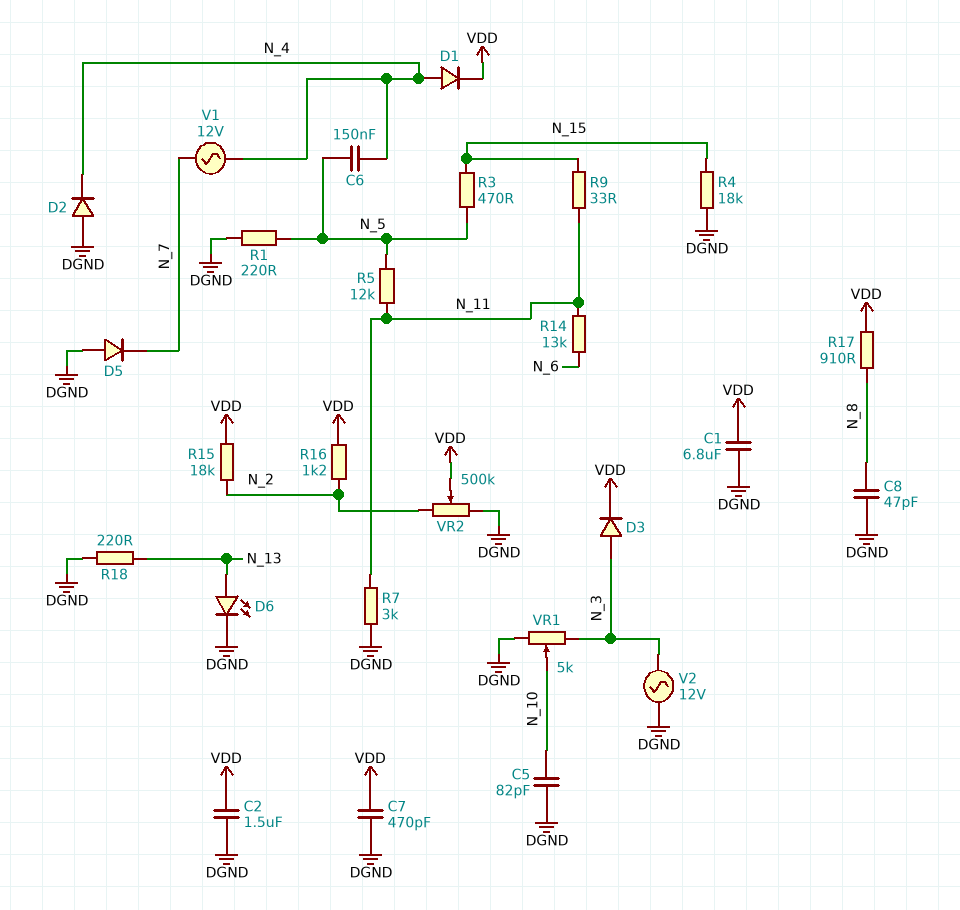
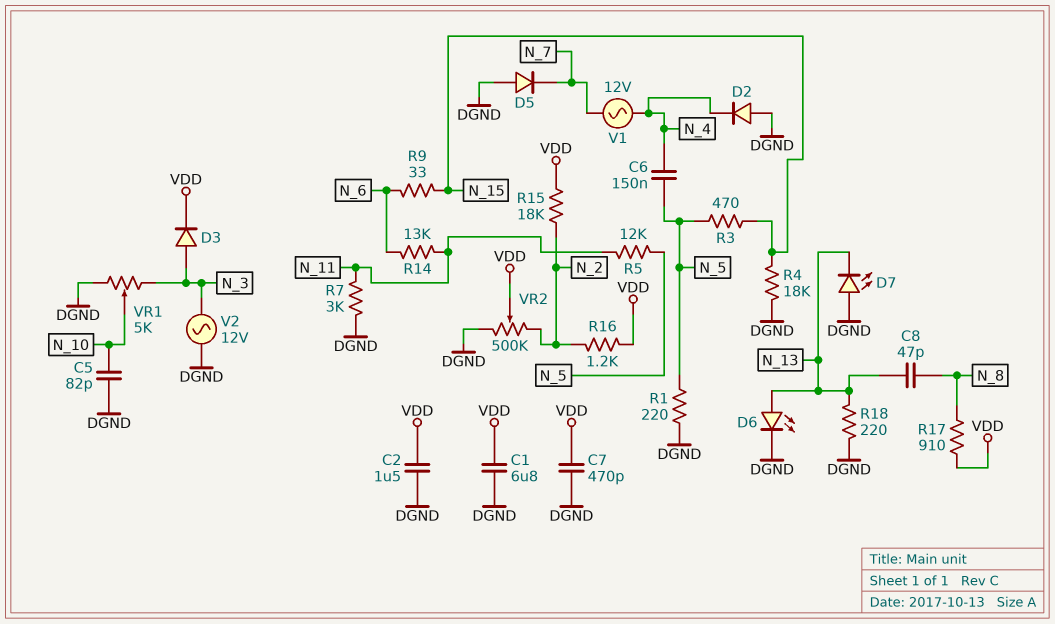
C8: 47pF (DGND, N_8) -> 47pF (N_8, N_13)
D1: diode (A N_4, K VDD) -> none
D7: none -> LED (A DGND, K N_13)
R9: 33 (N_11, N_15) -> 33 (N_6, N_15)

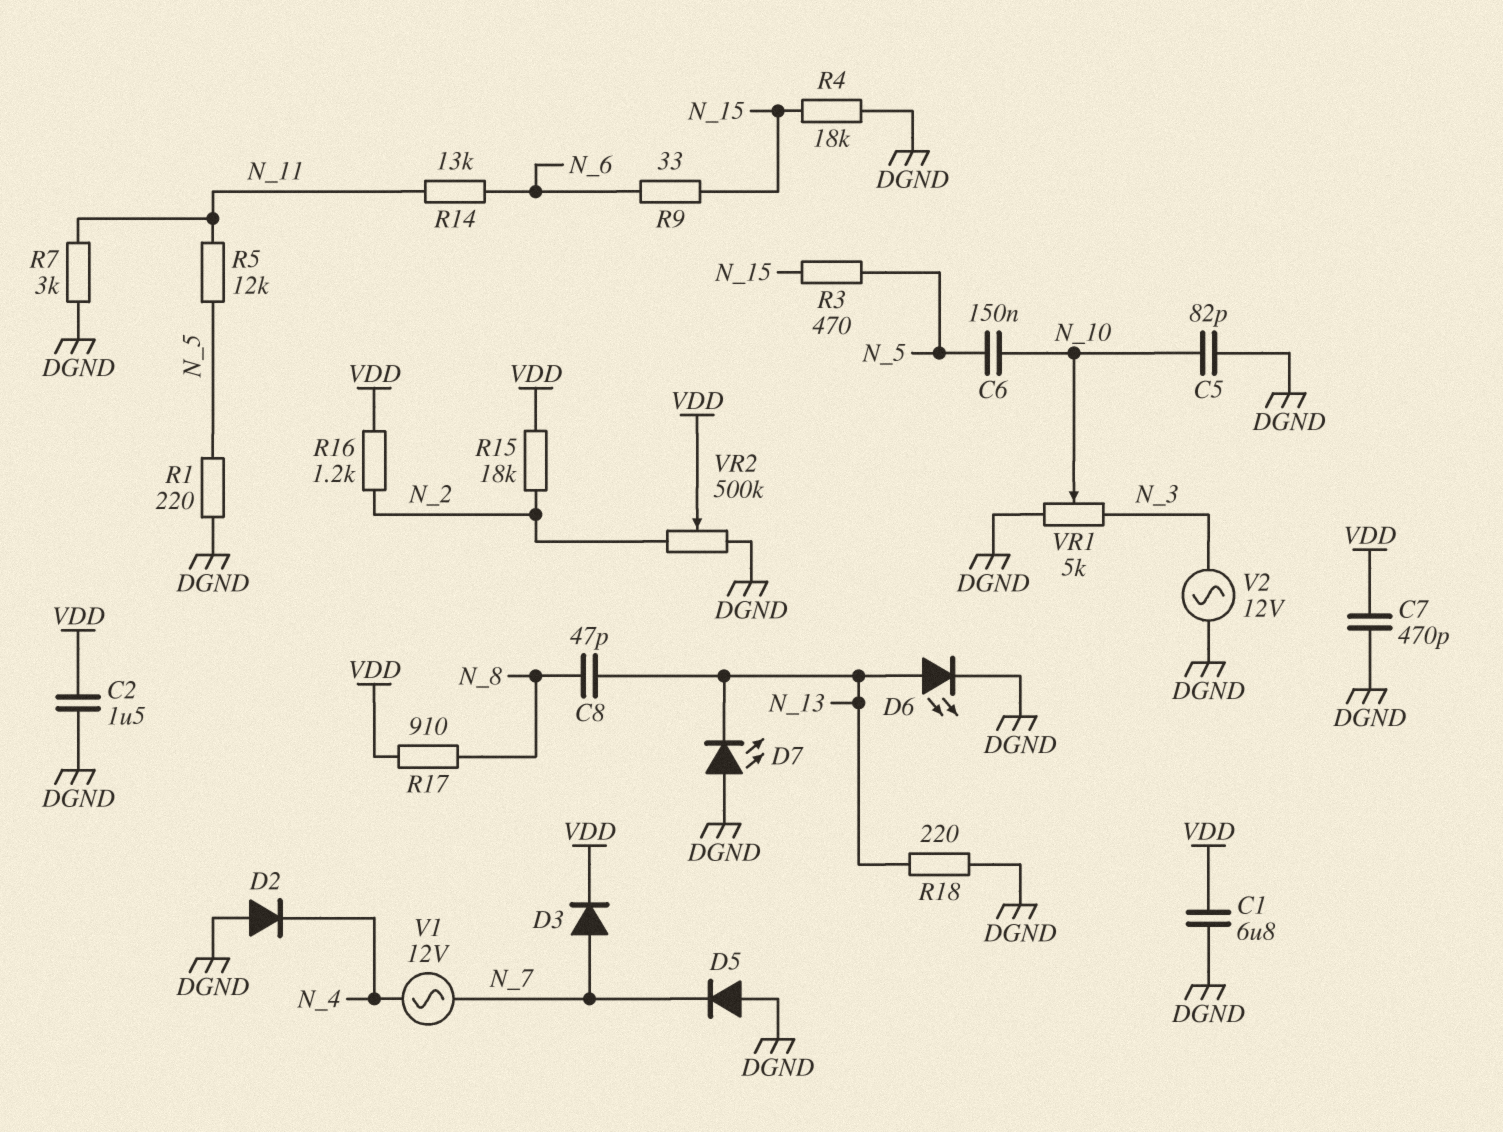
C6: 150nF (N_4, N_5) -> 150nF (N_5, N_10)
D3: diode (A N_3, K VDD) -> diode (A N_7, K VDD)

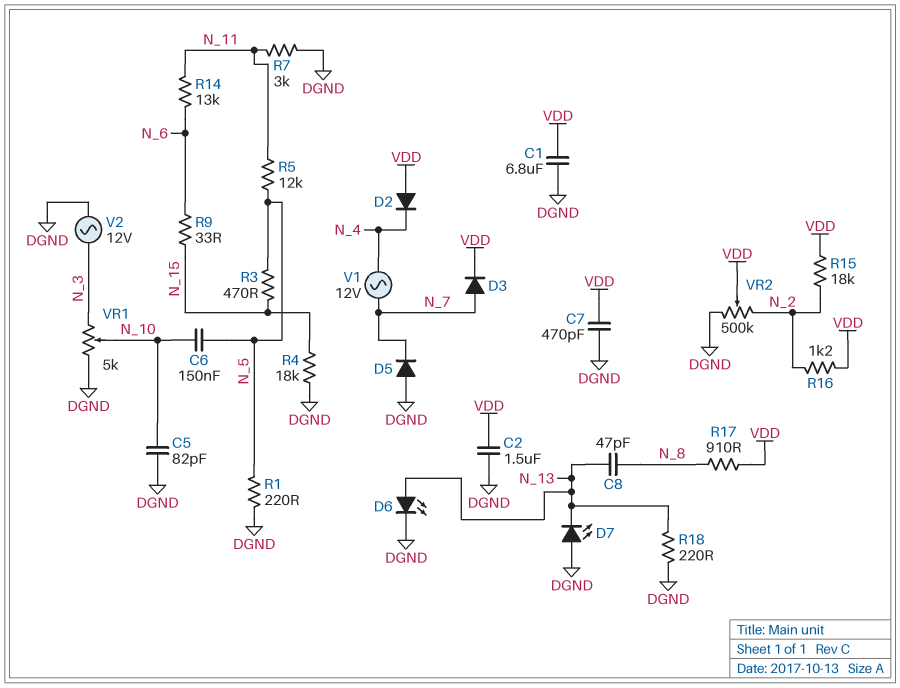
D2: diode (A DGND, K N_4) -> diode (A VDD, K N_4)

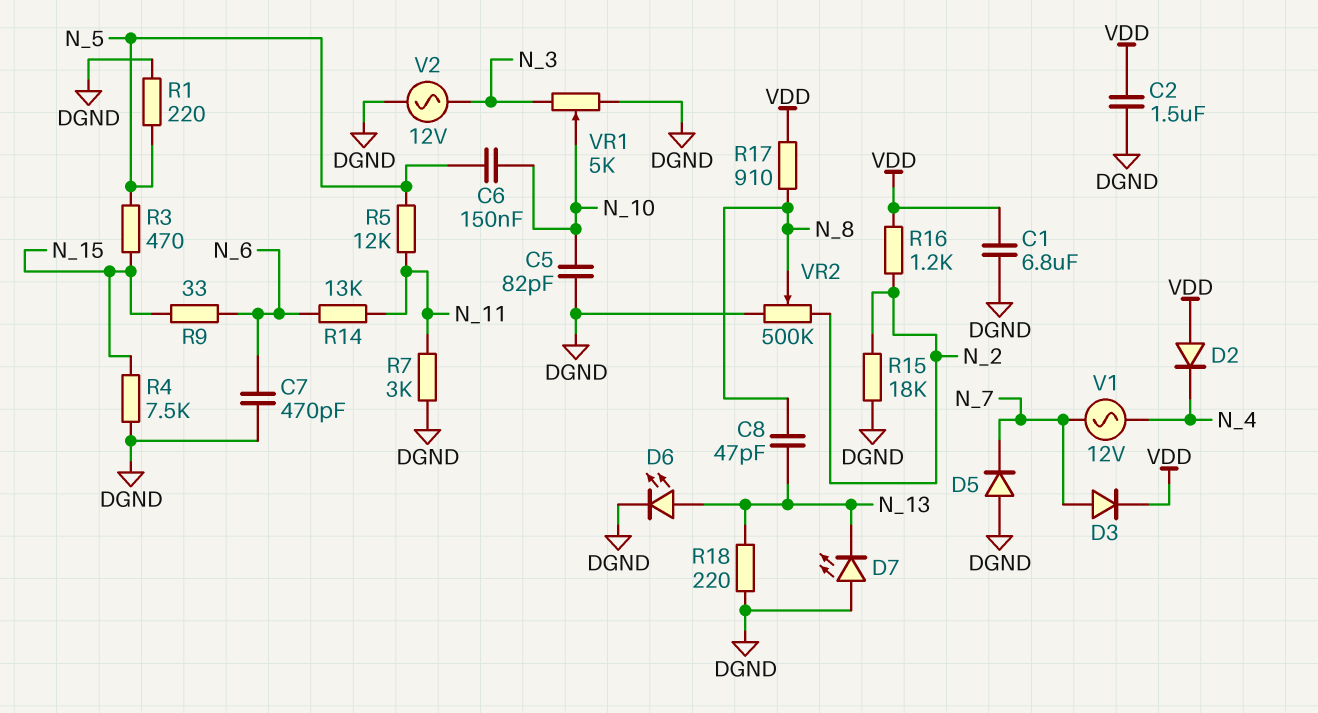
C7: 470pF (DGND, VDD) -> 470pF (DGND, N_6)
R4: 18k (DGND, N_15) -> 7.5k (DGND, N_15)
R15: 18k (N_2, VDD) -> 18k (DGND, N_2)
VR2: 500k (DGND, N_2, wiper VDD) -> 500k (DGND, N_2, wiper N_8)

